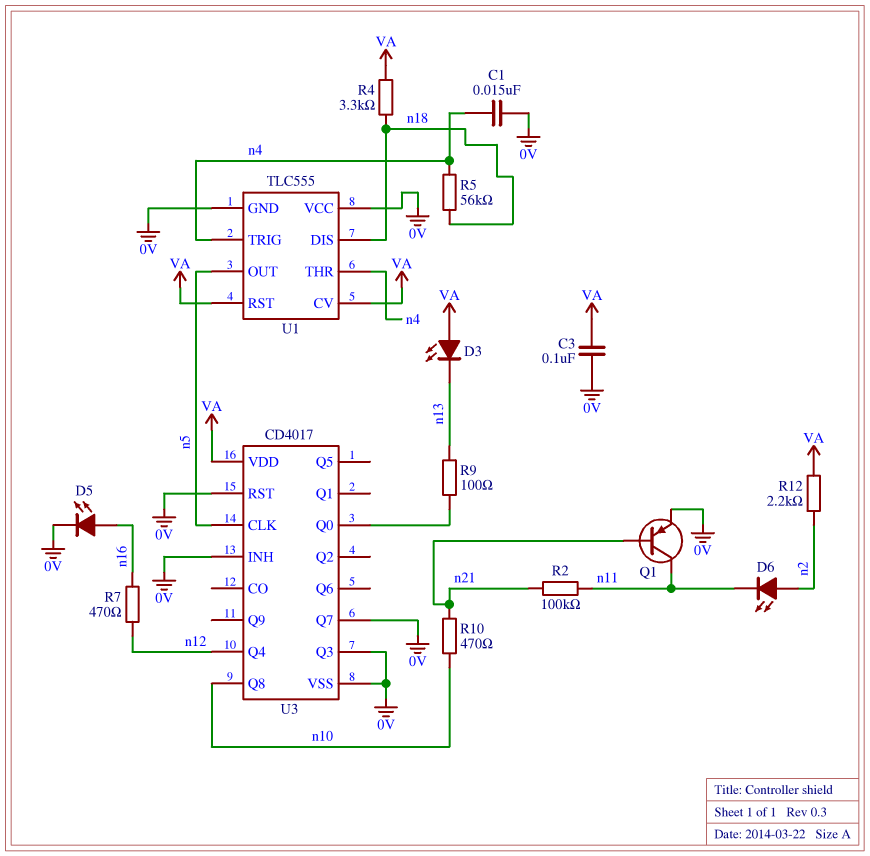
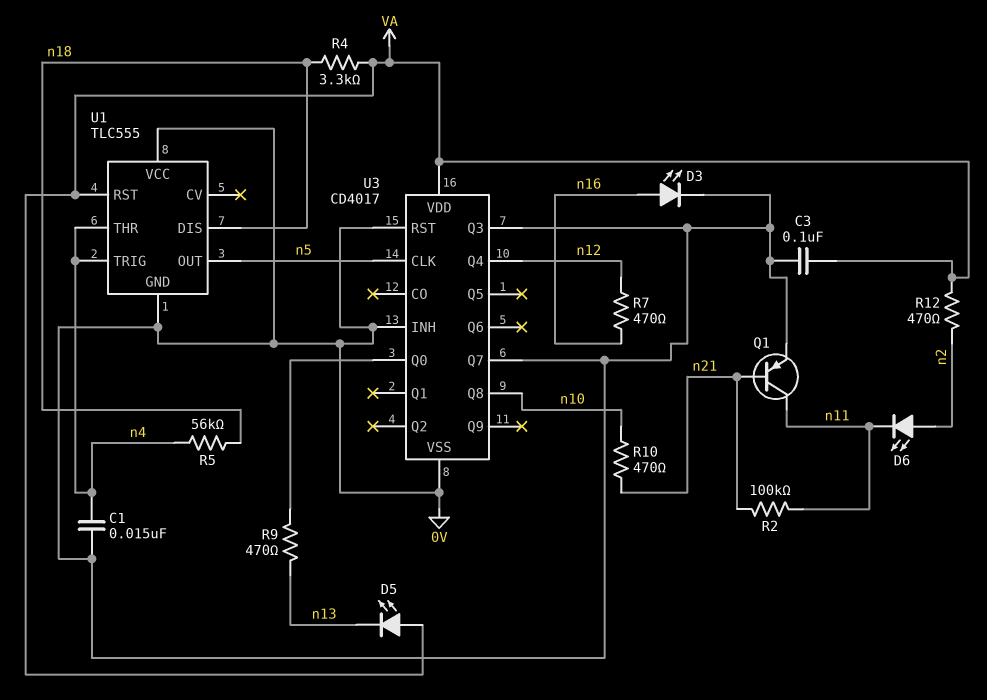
D3: LED (A VA, K n13) -> LED (A n16, K 0V)
D5: LED (A n16, K 0V) -> LED (A VA, K n13)
R9: 100 (U3/Q0, n13) -> 470 (U3/Q0, n13)
R12: 2.2k (VA, n2) -> 470 (VA, n2)
U1 pin CV: VA -> none

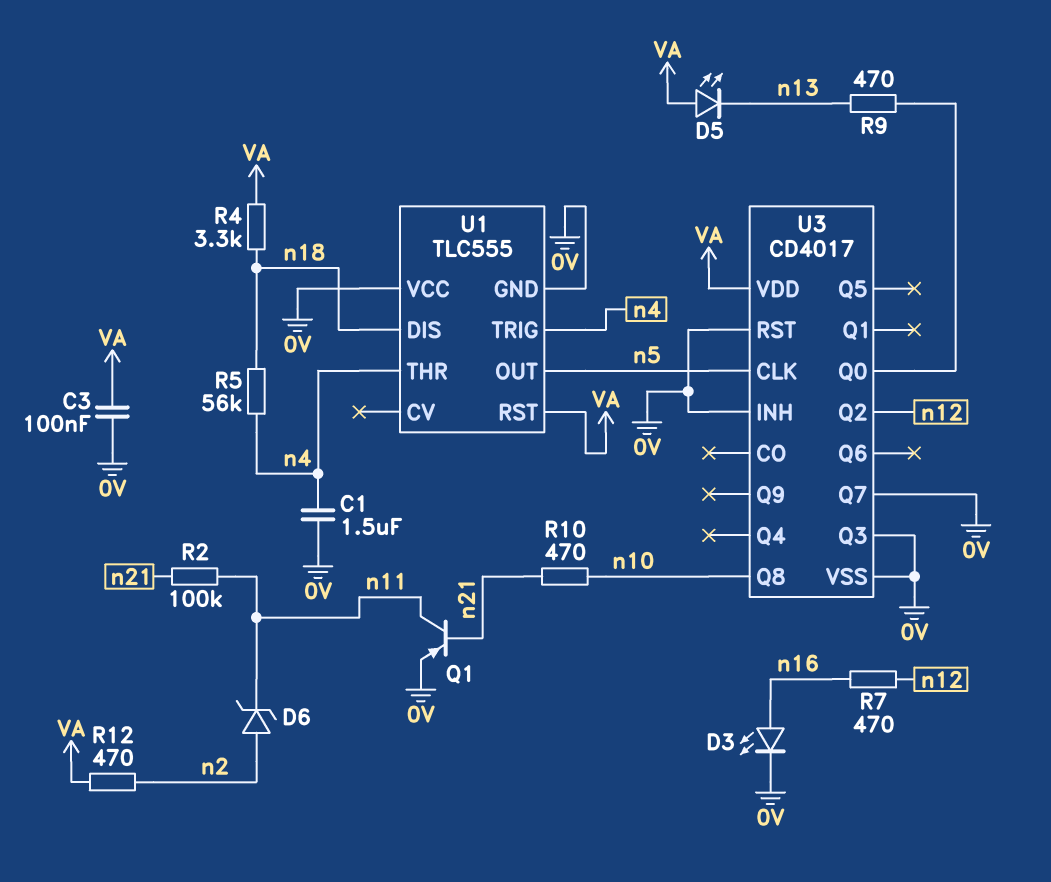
C1: 15nF (0V, n4) -> 1.5uF (0V, n4)
D6: LED (A n2, K n11) -> zener (A n2, K n11)
U3 pin Q2: none -> n12
U3 pin Q4: n12 -> none

